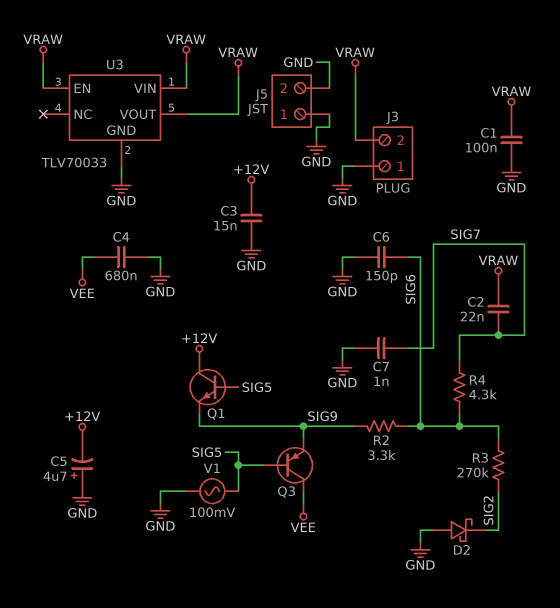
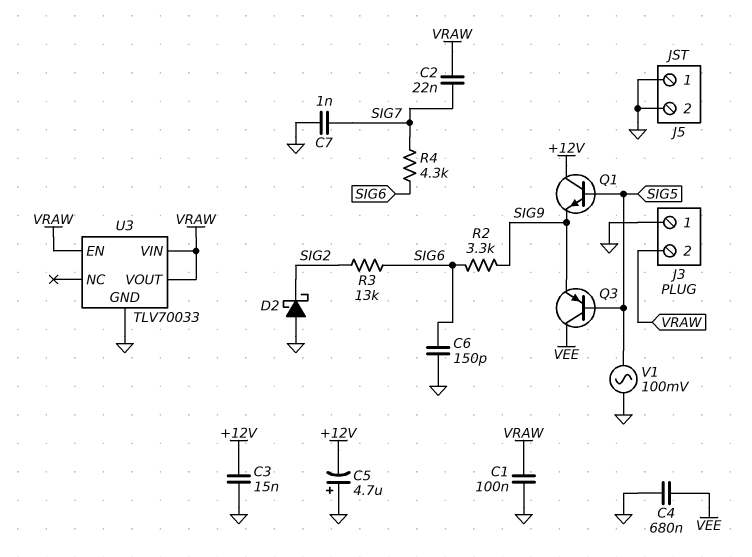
R3: 270k (SIG2, SIG6) -> 13k (SIG2, SIG6)

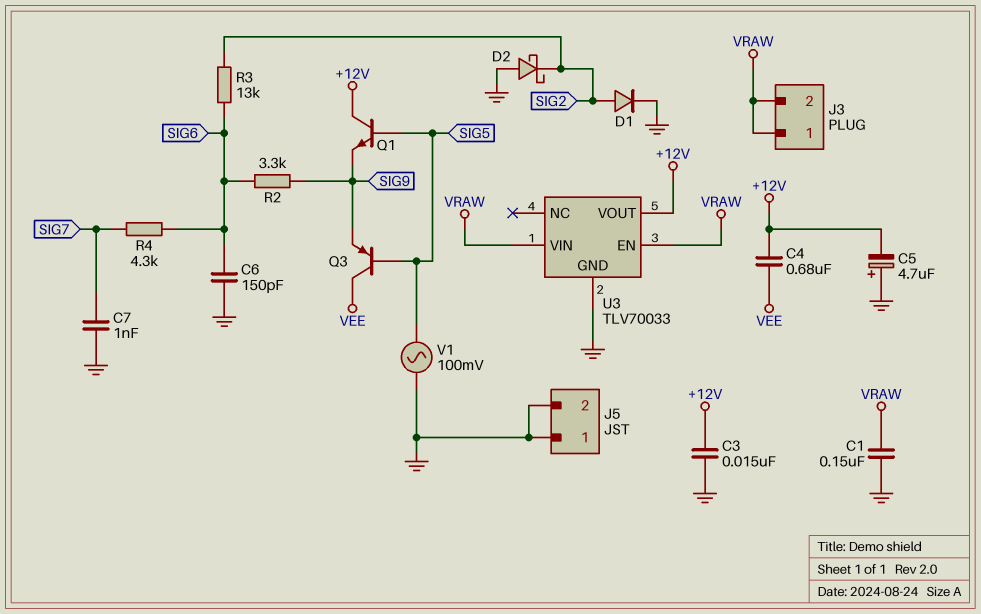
C1: 100nF (GND, VRAW) -> 150nF (GND, VRAW)
C2: 22nF (SIG7, VRAW) -> none
C4: 680nF (GND, VEE) -> 680nF (+12V, VEE)
D1: none -> diode (A SIG2, K GND)
J3 pin 1: GND -> VRAW
U3 pin VOUT: VRAW -> +12V

